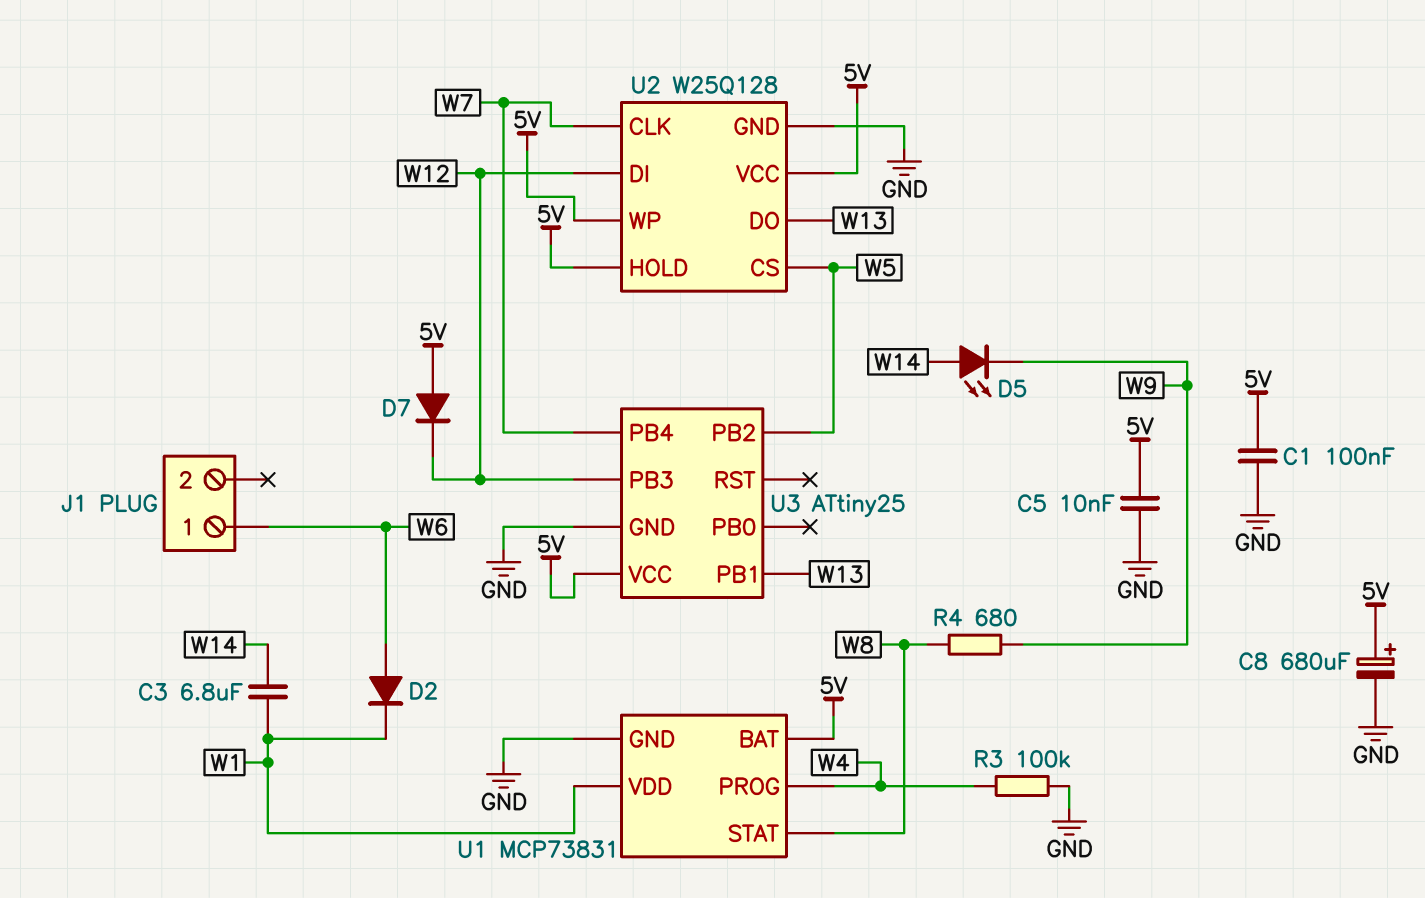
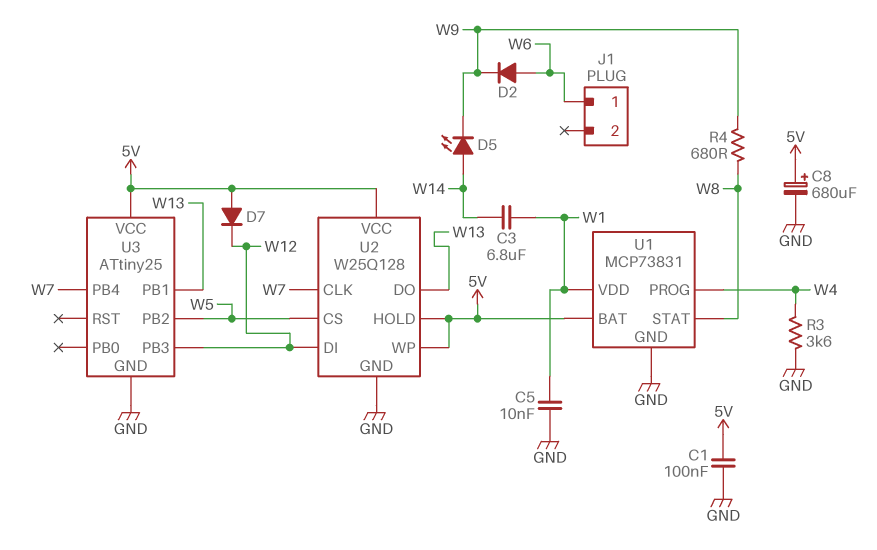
C5: 10nF (5V, GND) -> 10nF (GND, W1)
D2: diode (A W6, K W1) -> diode (A W6, K W9)
R3: 100k (GND, W4) -> 3.6k (GND, W4)

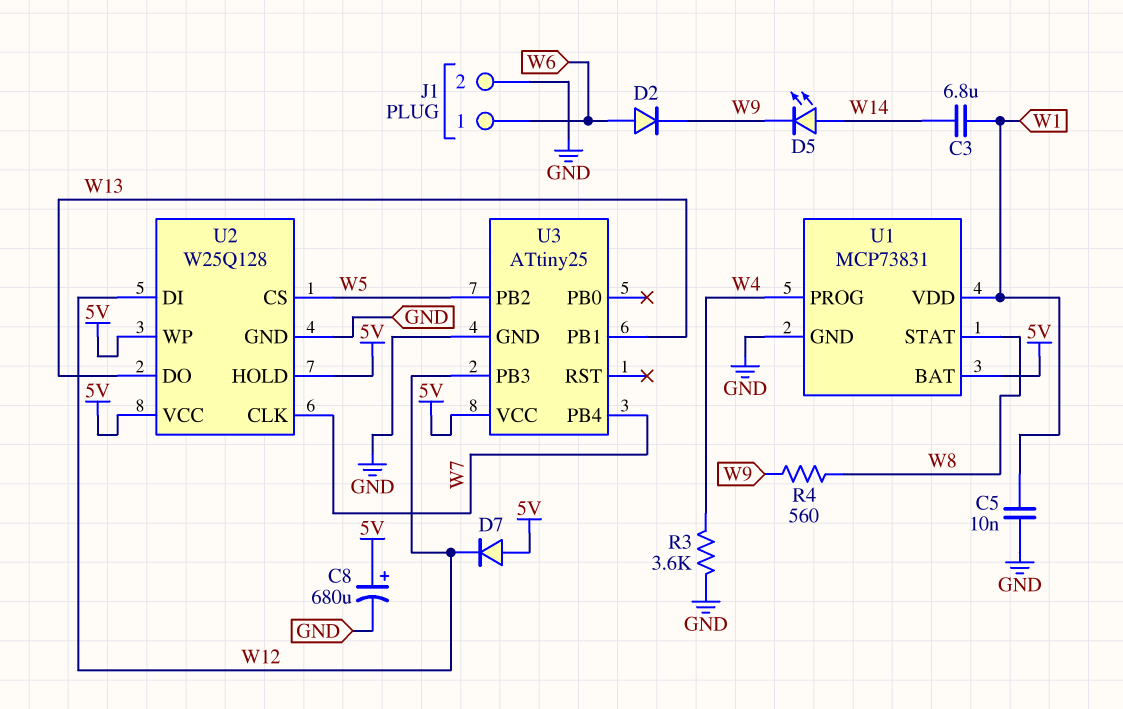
C1: 100nF (5V, GND) -> none
J1 pin 2: none -> GND
R4: 680 (W8, W9) -> 560 (W8, W9)

